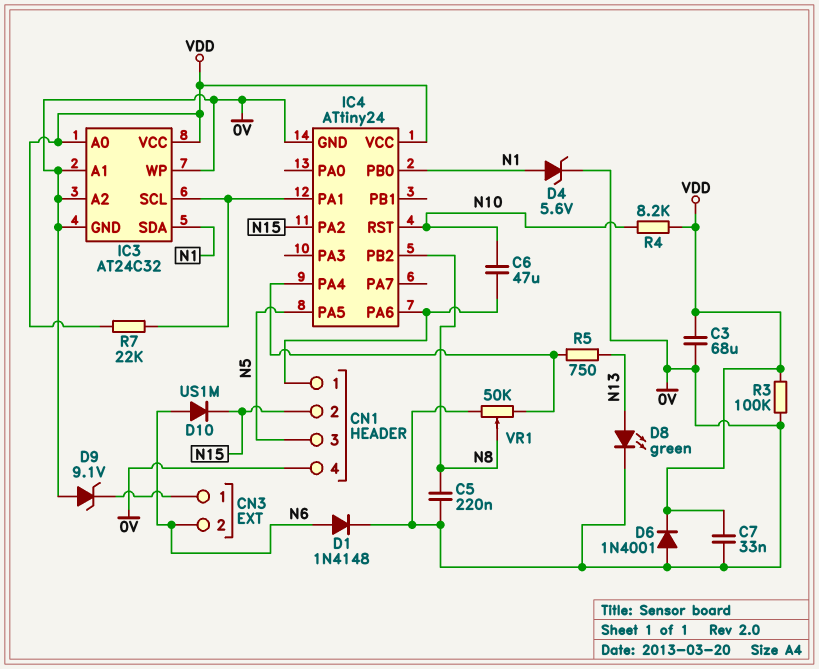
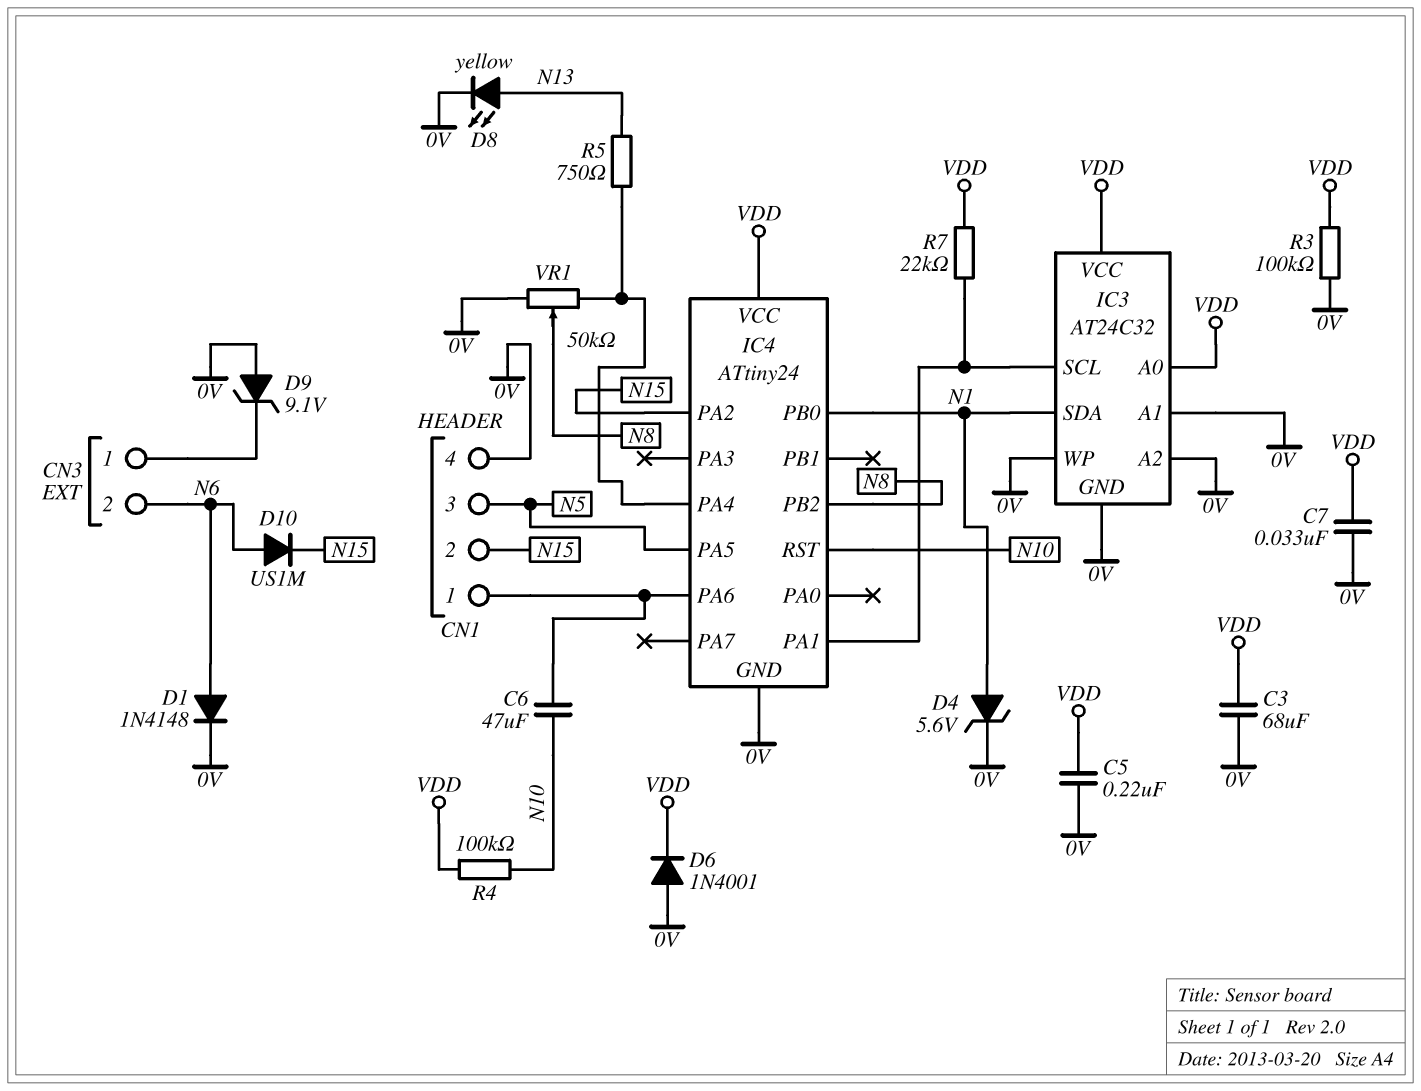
C5: 220nF (0V, N8) -> 220nF (0V, VDD)
D8: LED green (A N13, K 0V) -> LED yellow (A N13, K 0V)
R4: 8.2k (N10, VDD) -> 100k (N10, VDD)

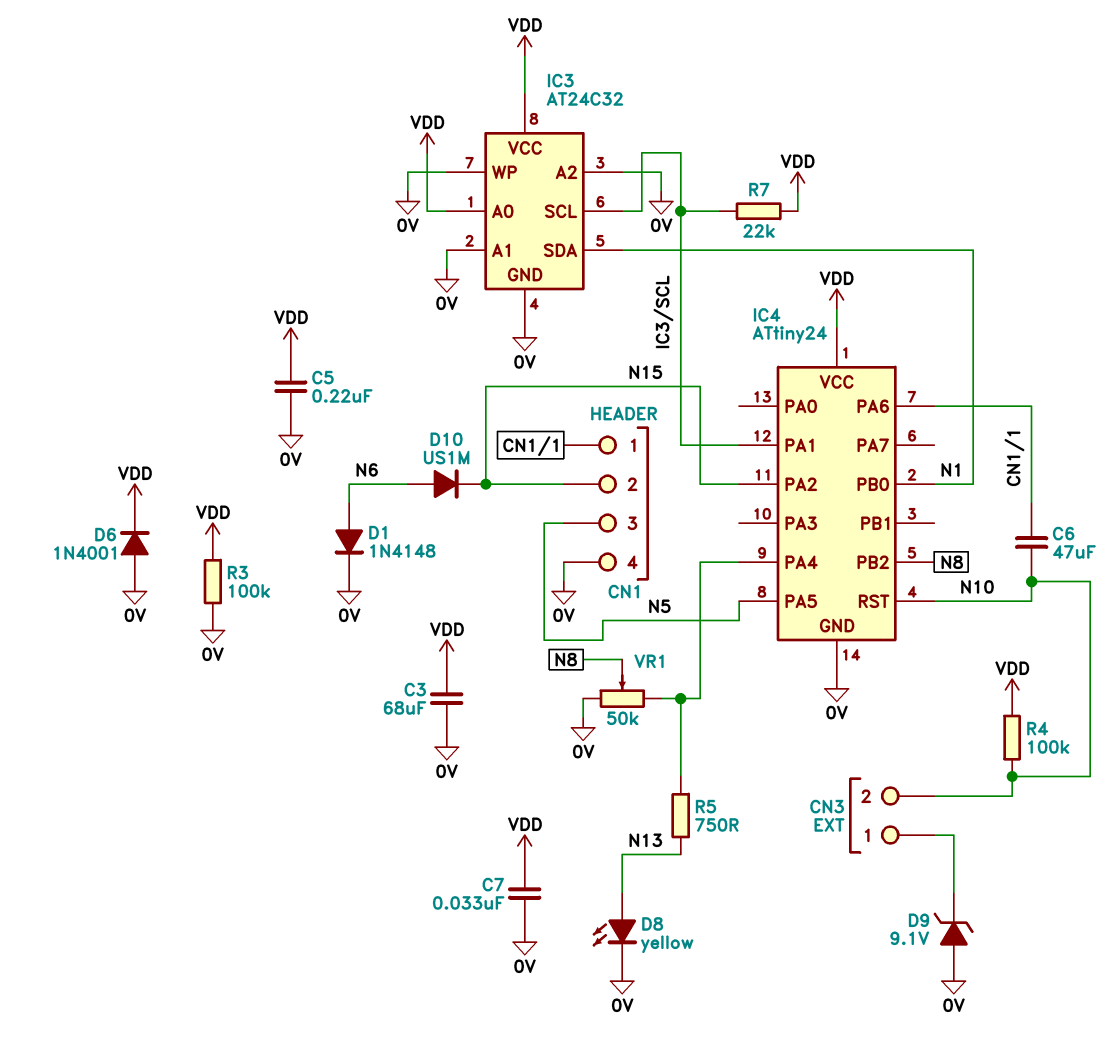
CN3 pin 2: N6 -> N10
D4: zener 5.6V (A N1, K 0V) -> none

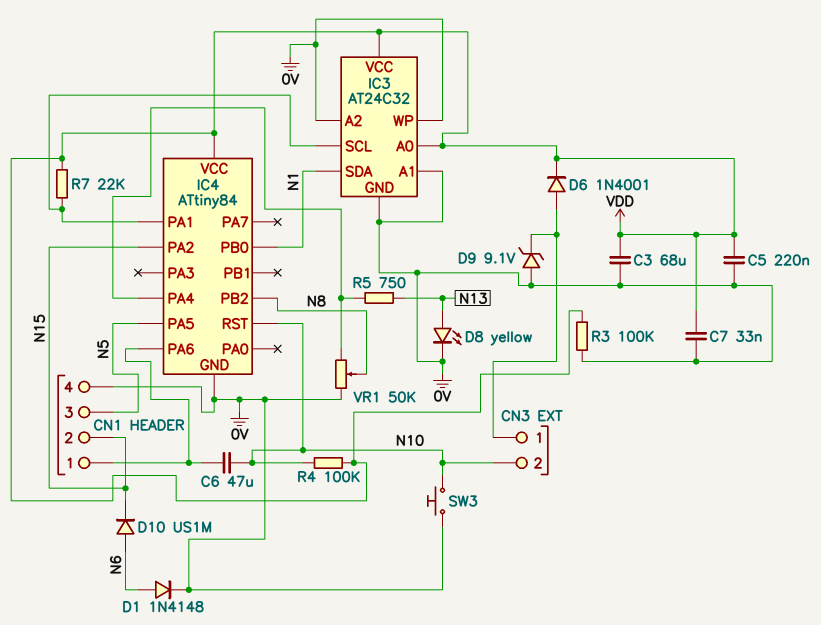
D6: diode 1N4001 (A 0V, K VDD) -> diode 1N4001 (A CN3/1, K VDD)
IC4: ATtiny24 -> ATtiny84
SW3: none -> button (0V, N10)

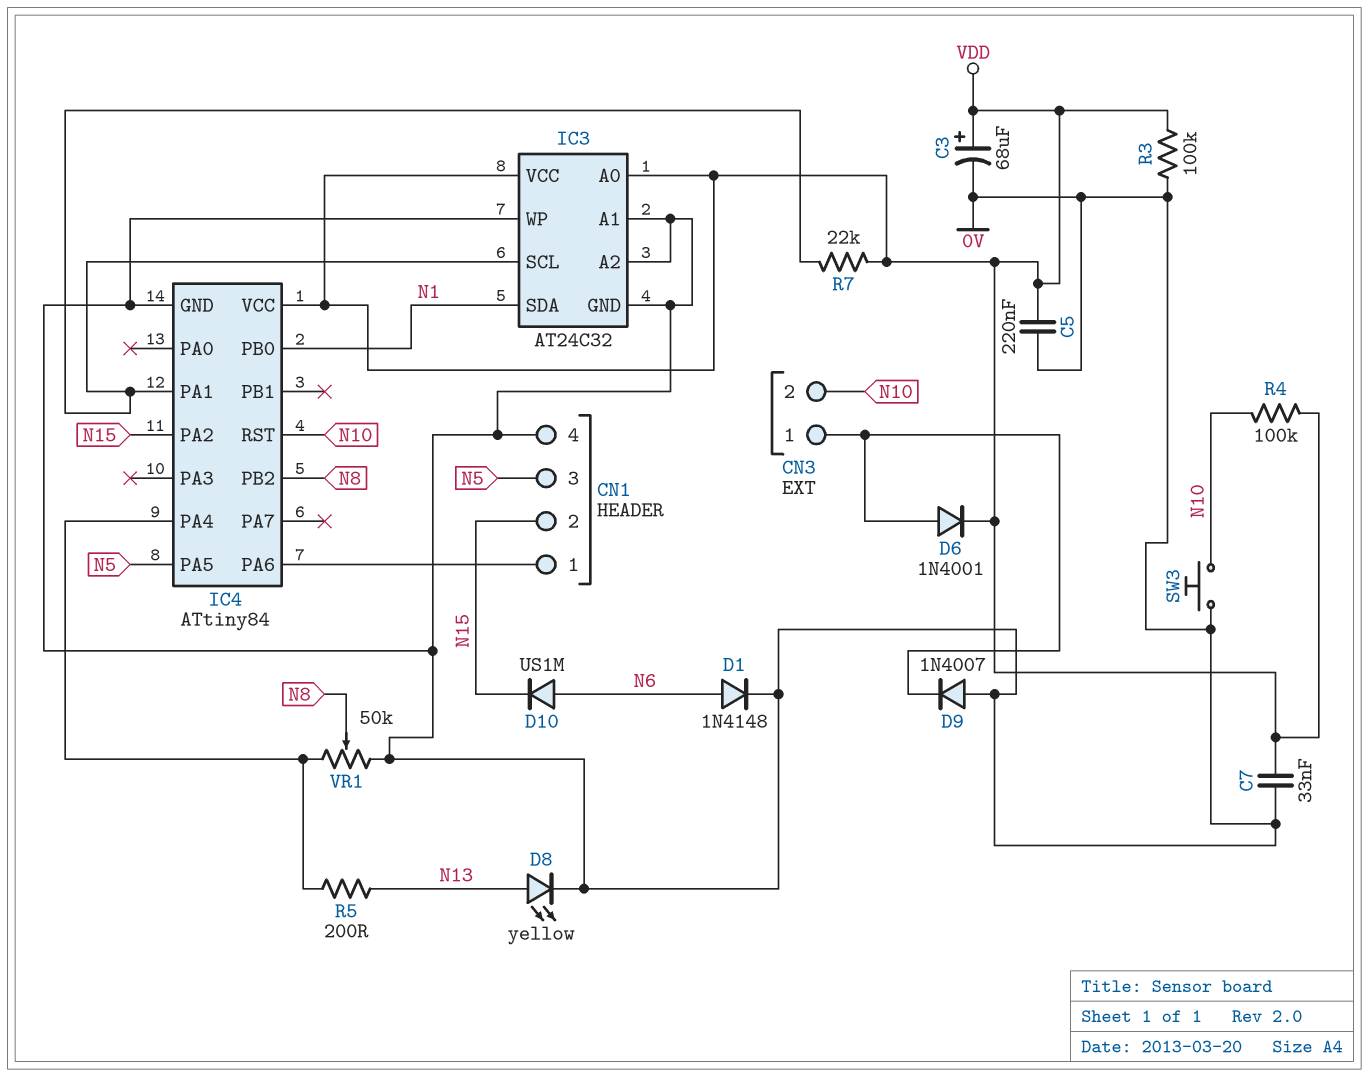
C3: 68uF (0V, VDD) -> 68uF (plus VDD, minus 0V)
C6: 47uF (CN1/1, N10) -> none
D9: zener 9.1V (A 0V, K CN3/1) -> diode 1N4007 (A 0V, K CN3/1)
R5: 750 (IC4/PA4, N13) -> 200 (IC4/PA4, N13)

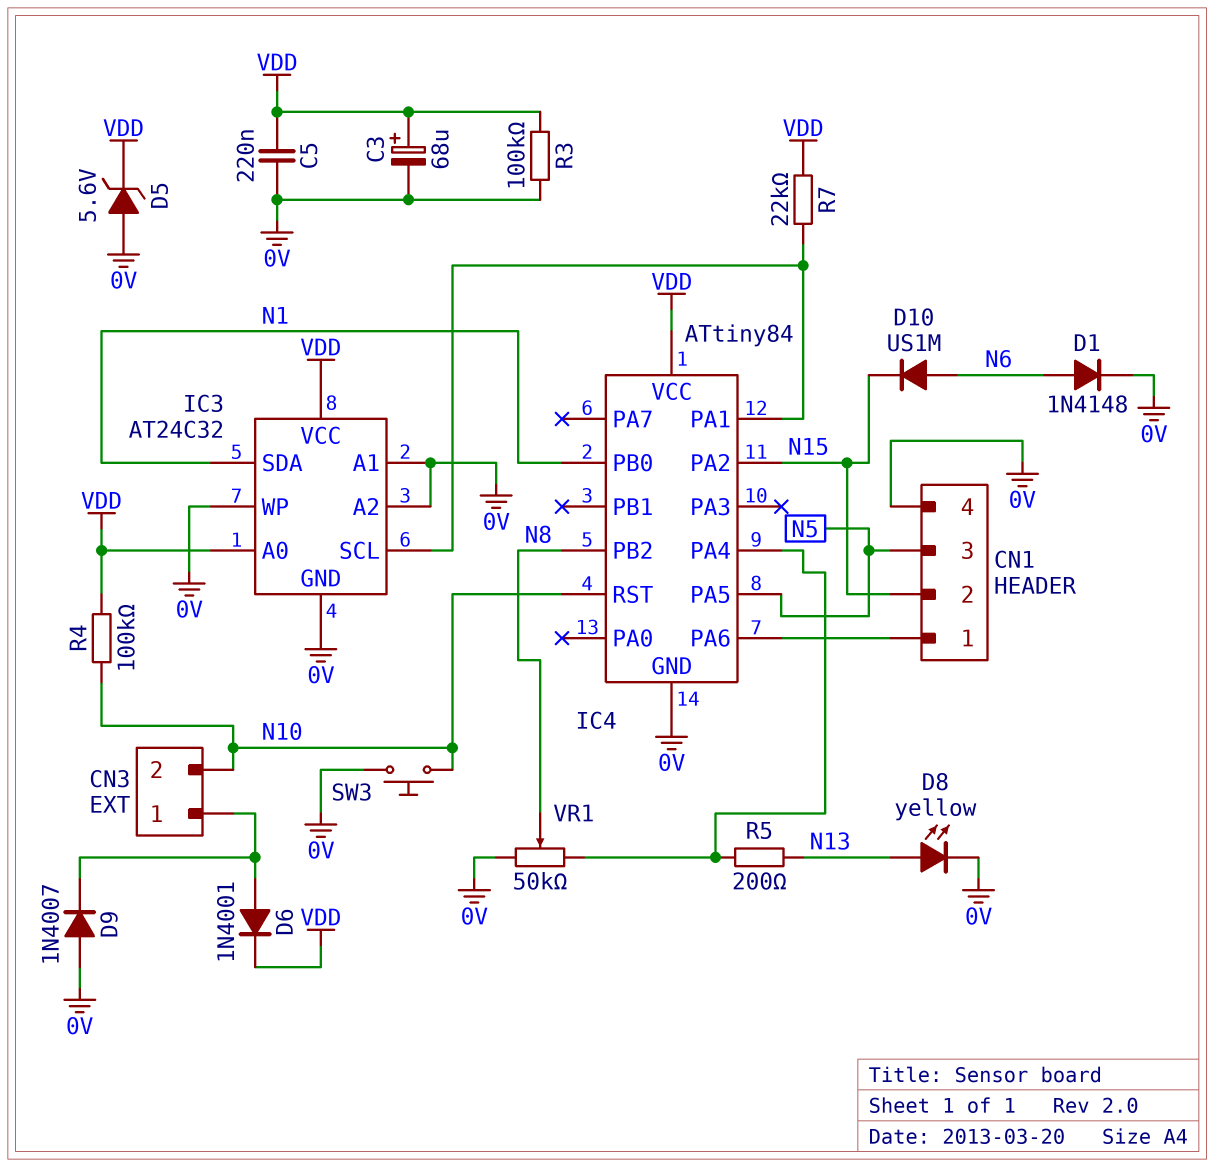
C7: 33nF (0V, VDD) -> none
D5: none -> zener 5.6V (A 0V, K VDD)

